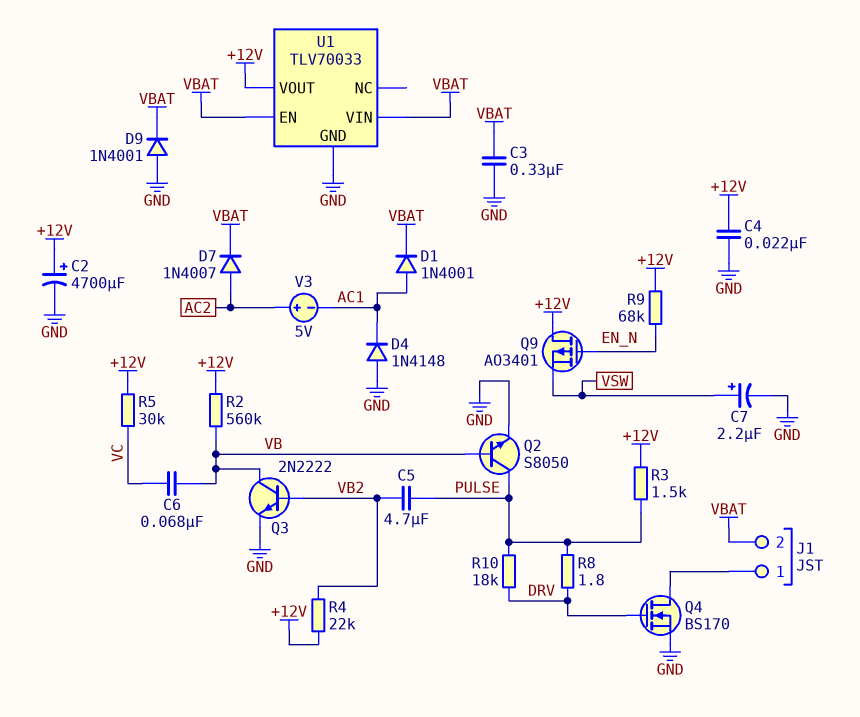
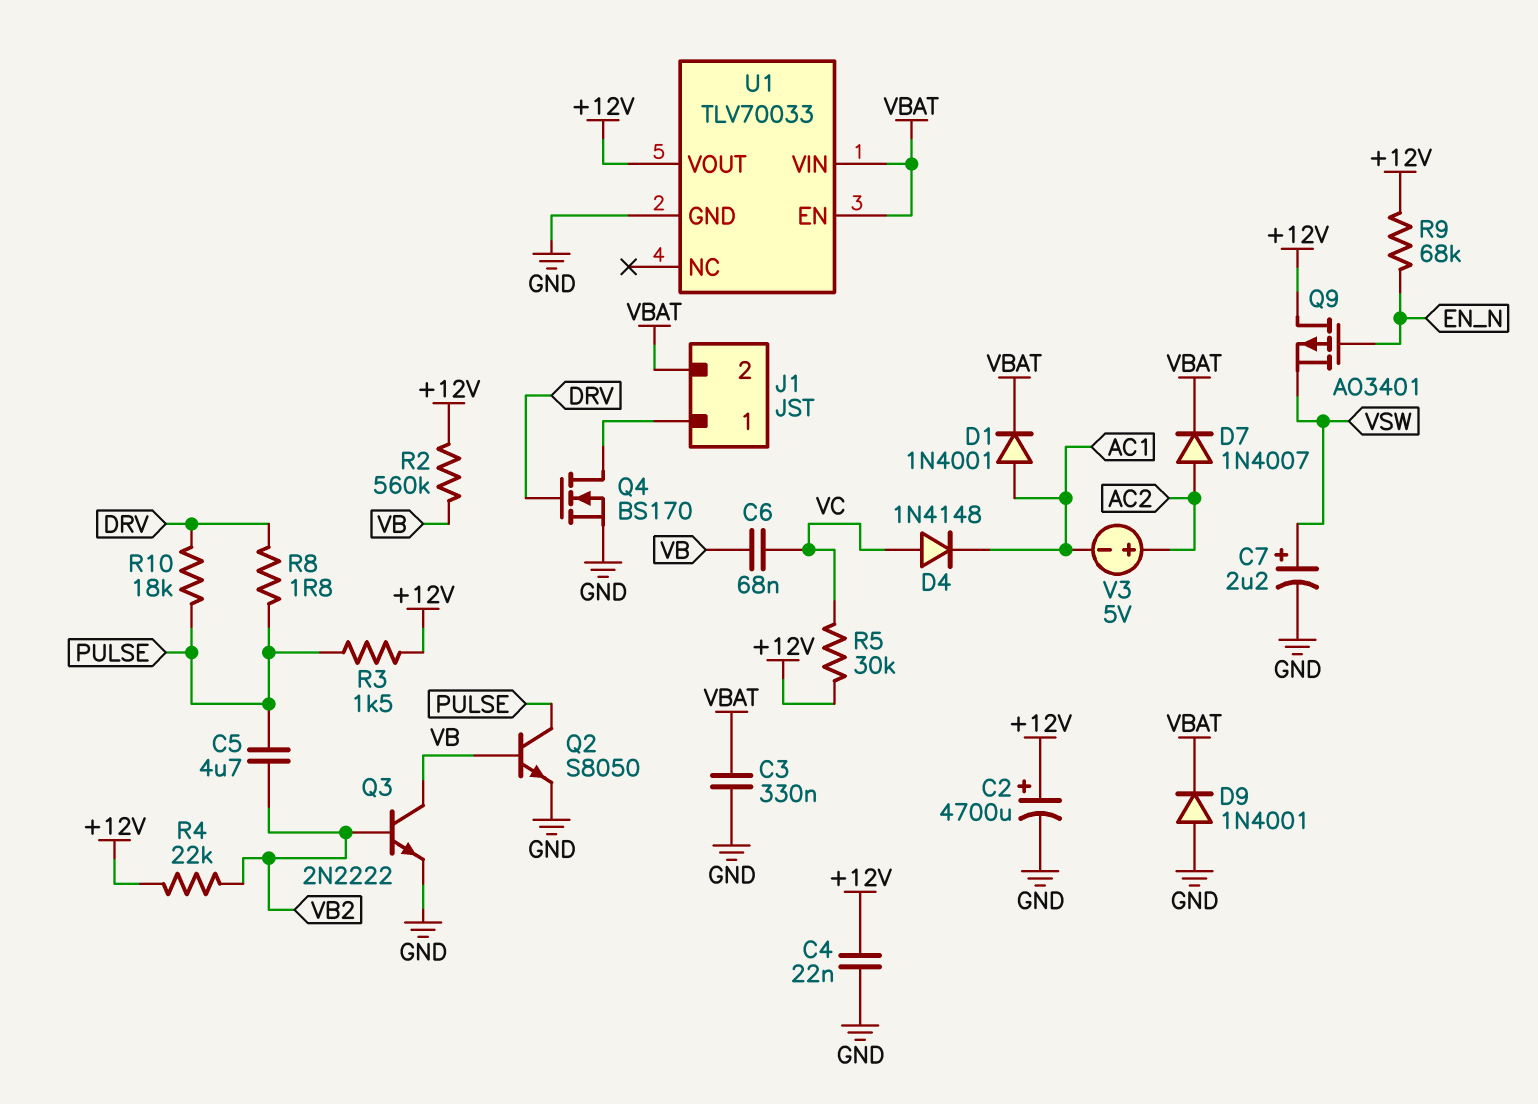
D4: diode 1N4148 (A GND, K AC1) -> diode 1N4148 (A VC, K AC1)

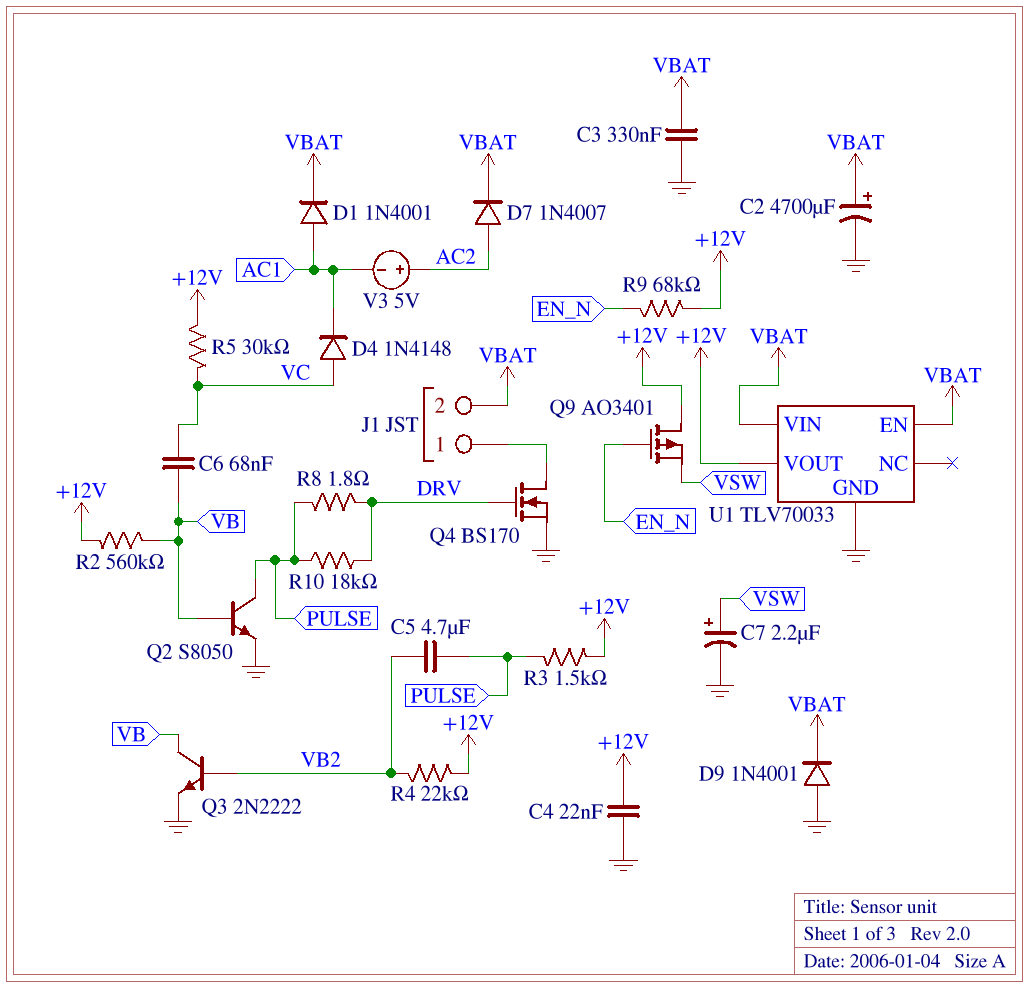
C2: 4700uF (plus +12V, minus GND) -> 4700uF (plus VBAT, minus GND)

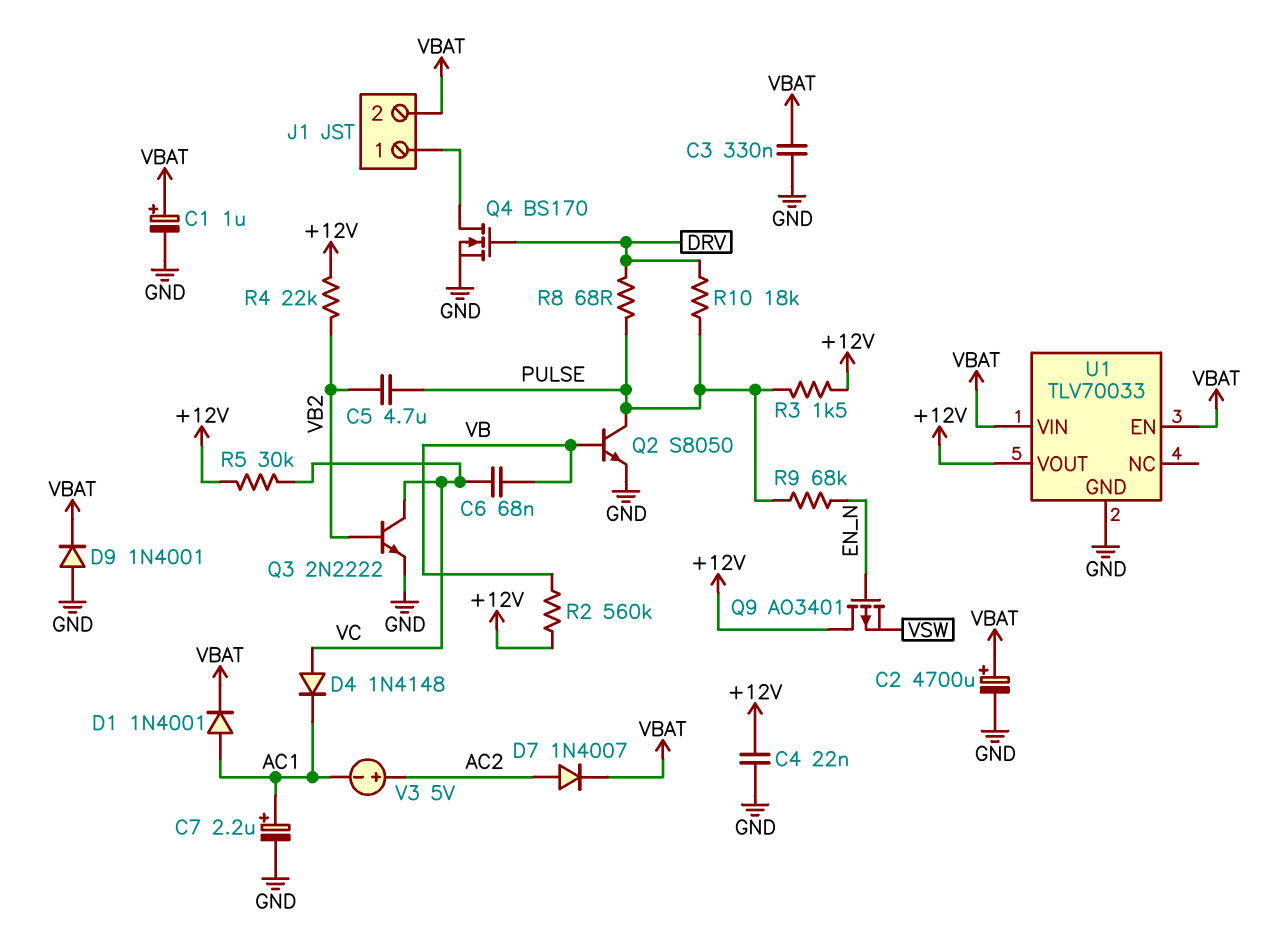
C1: none -> 1uF (plus VBAT, minus GND)
C7: 2.2uF (plus VSW, minus GND) -> 2.2uF (plus AC1, minus GND)
Q3: NPN 2N2222 (B VB2, C VB, E GND) -> NPN 2N2222 (B VB2, C VC, E GND)
R8: 1.8 (DRV, PULSE) -> 68 (DRV, PULSE)
R9: 68k (+12V, EN_N) -> 68k (EN_N, PULSE)

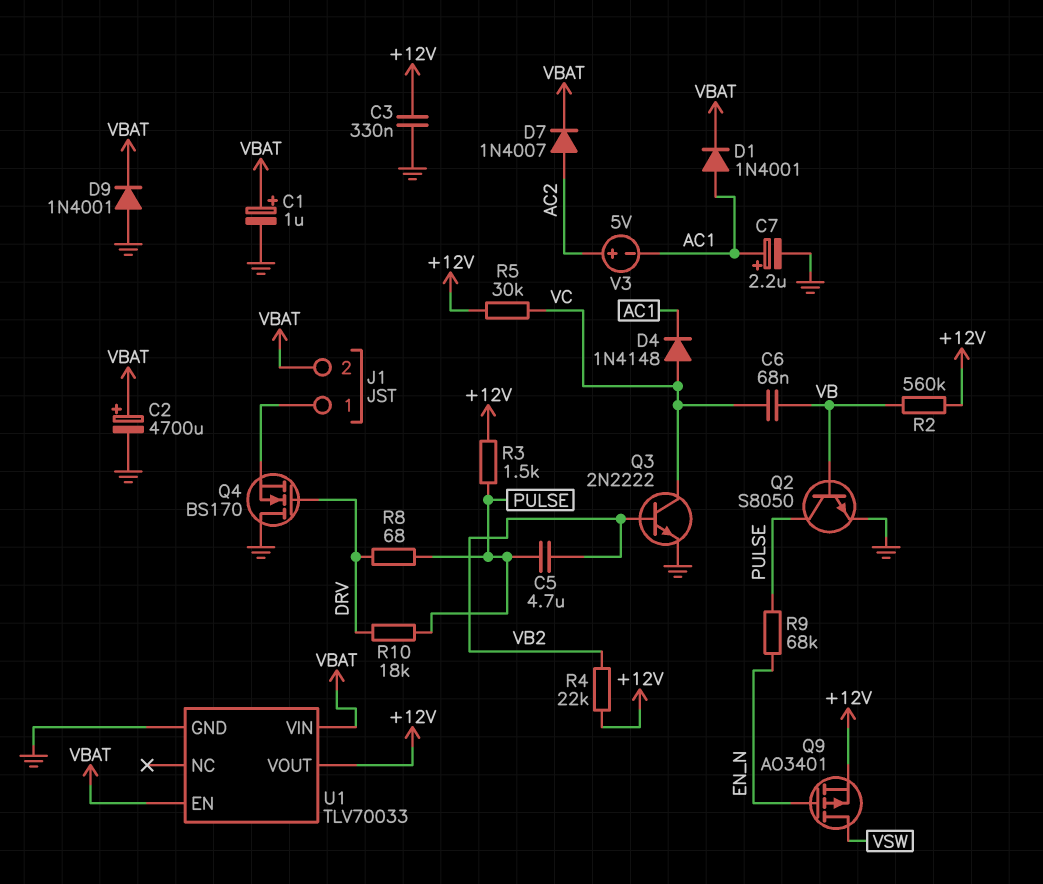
C3: 330nF (GND, VBAT) -> 330nF (+12V, GND)
C4: 22nF (+12V, GND) -> none
Q4: NMOS BS170 (G DRV, D J1/1, S GND) -> NMOS BS170 (G DRV, D GND, S J1/1)
Q9: PMOS AO3401 (G EN_N, D +12V, S VSW) -> PMOS AO3401 (G EN_N, D VSW, S +12V)

